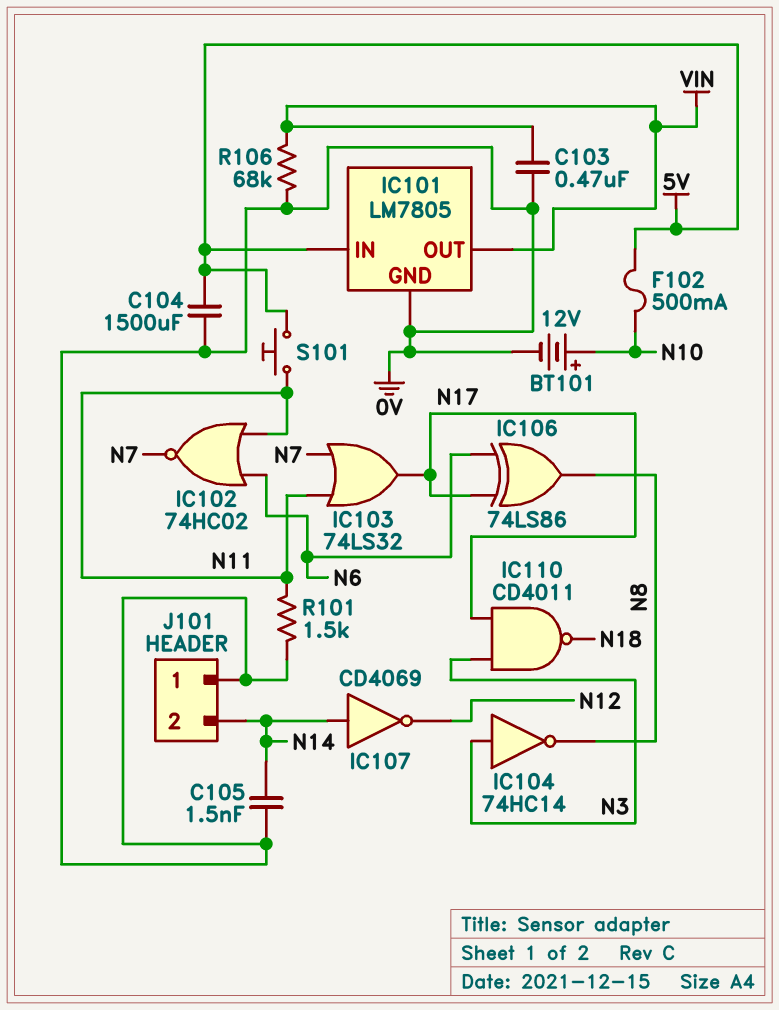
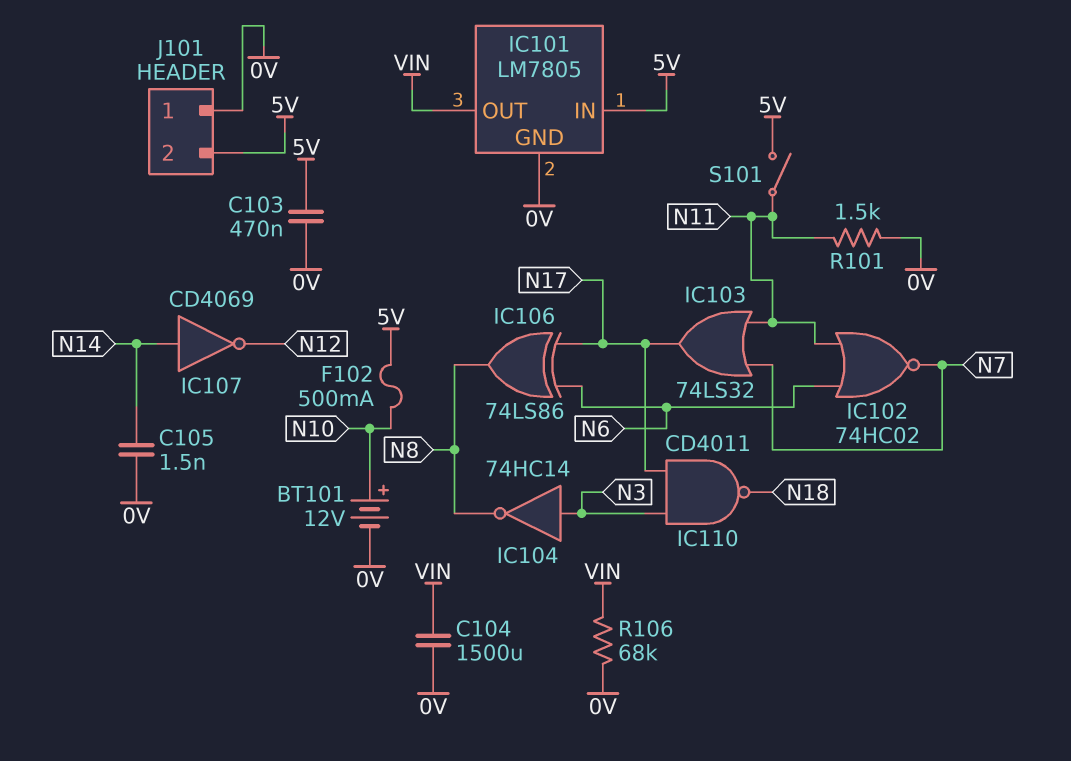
C103: 470nF (0V, VIN) -> 470nF (0V, 5V)
C104: 1500uF (0V, 5V) -> 1500uF (0V, VIN)
J101 pin 2: N14 -> 5V
S101: button (5V, N11) -> switch (5V, N11)

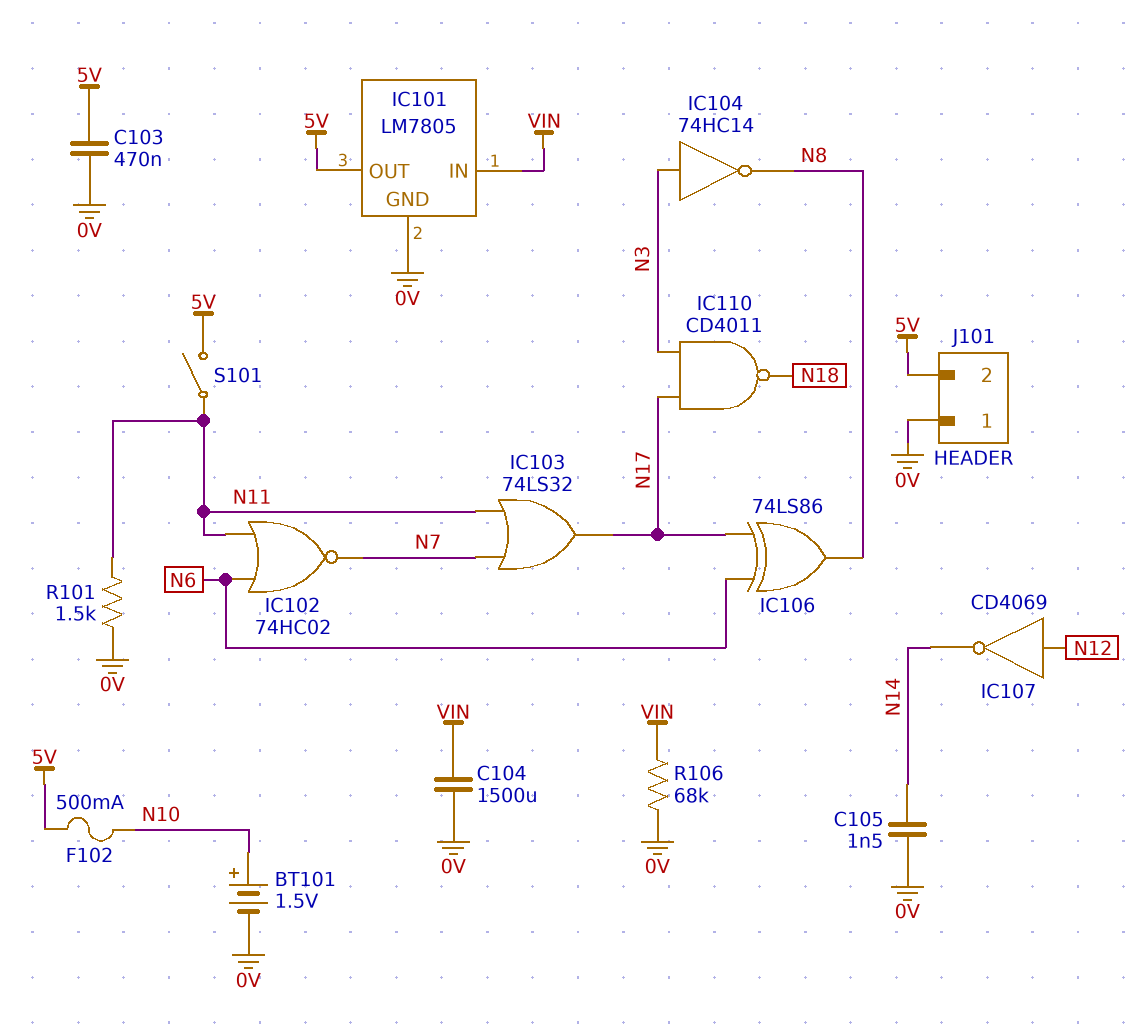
BT101: 12V (plus N10, minus 0V) -> 1.5V (plus N10, minus 0V)
IC101 pin IN: 5V -> VIN
IC101 pin OUT: VIN -> 5V
IC107: NOT CD4069 (in N14, out N12) -> NOT CD4069 (in N12, out N14)

